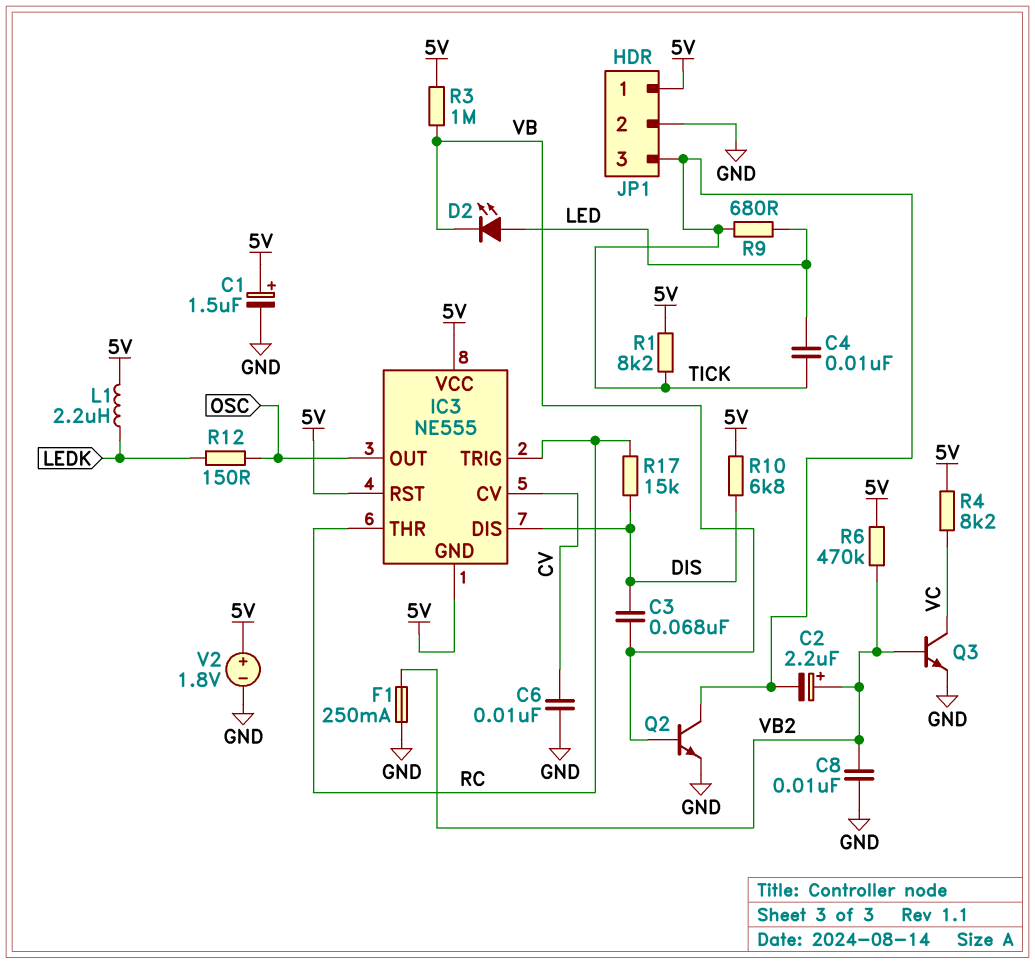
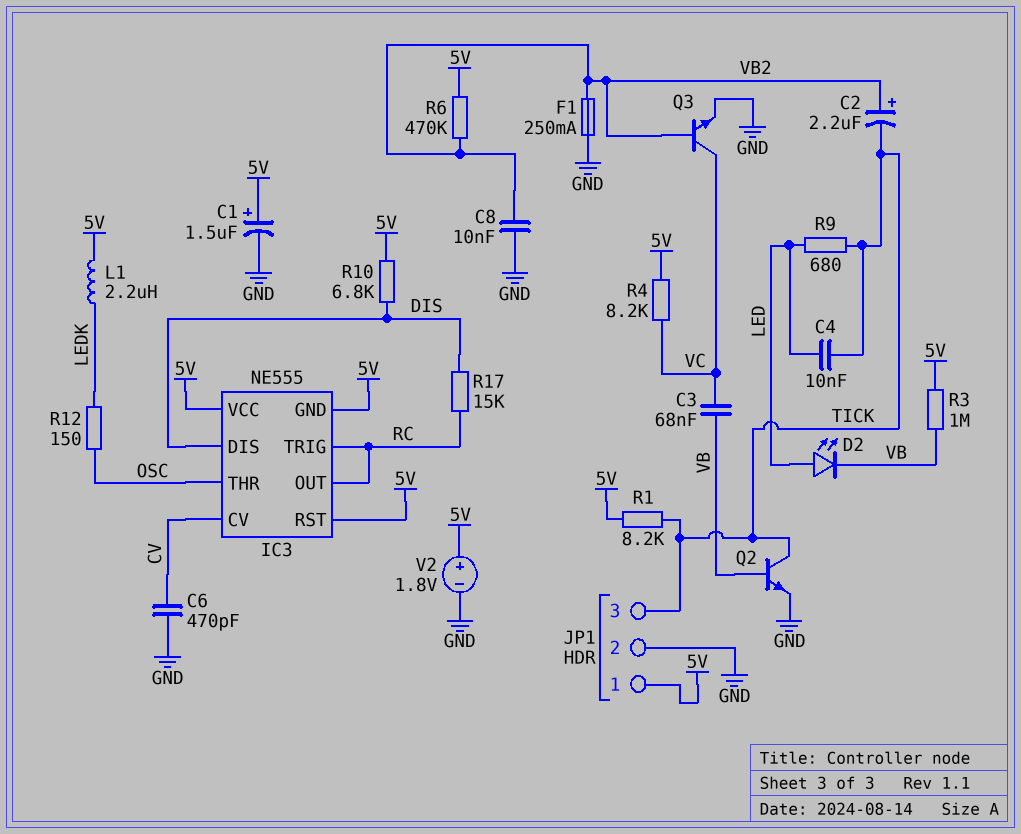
C3: 68nF (DIS, VB) -> 68nF (VB, VC)
C6: 10nF (CV, GND) -> 470pF (CV, GND)
IC3 pin OUT: OSC -> RC
IC3 pin THR: RC -> OSC

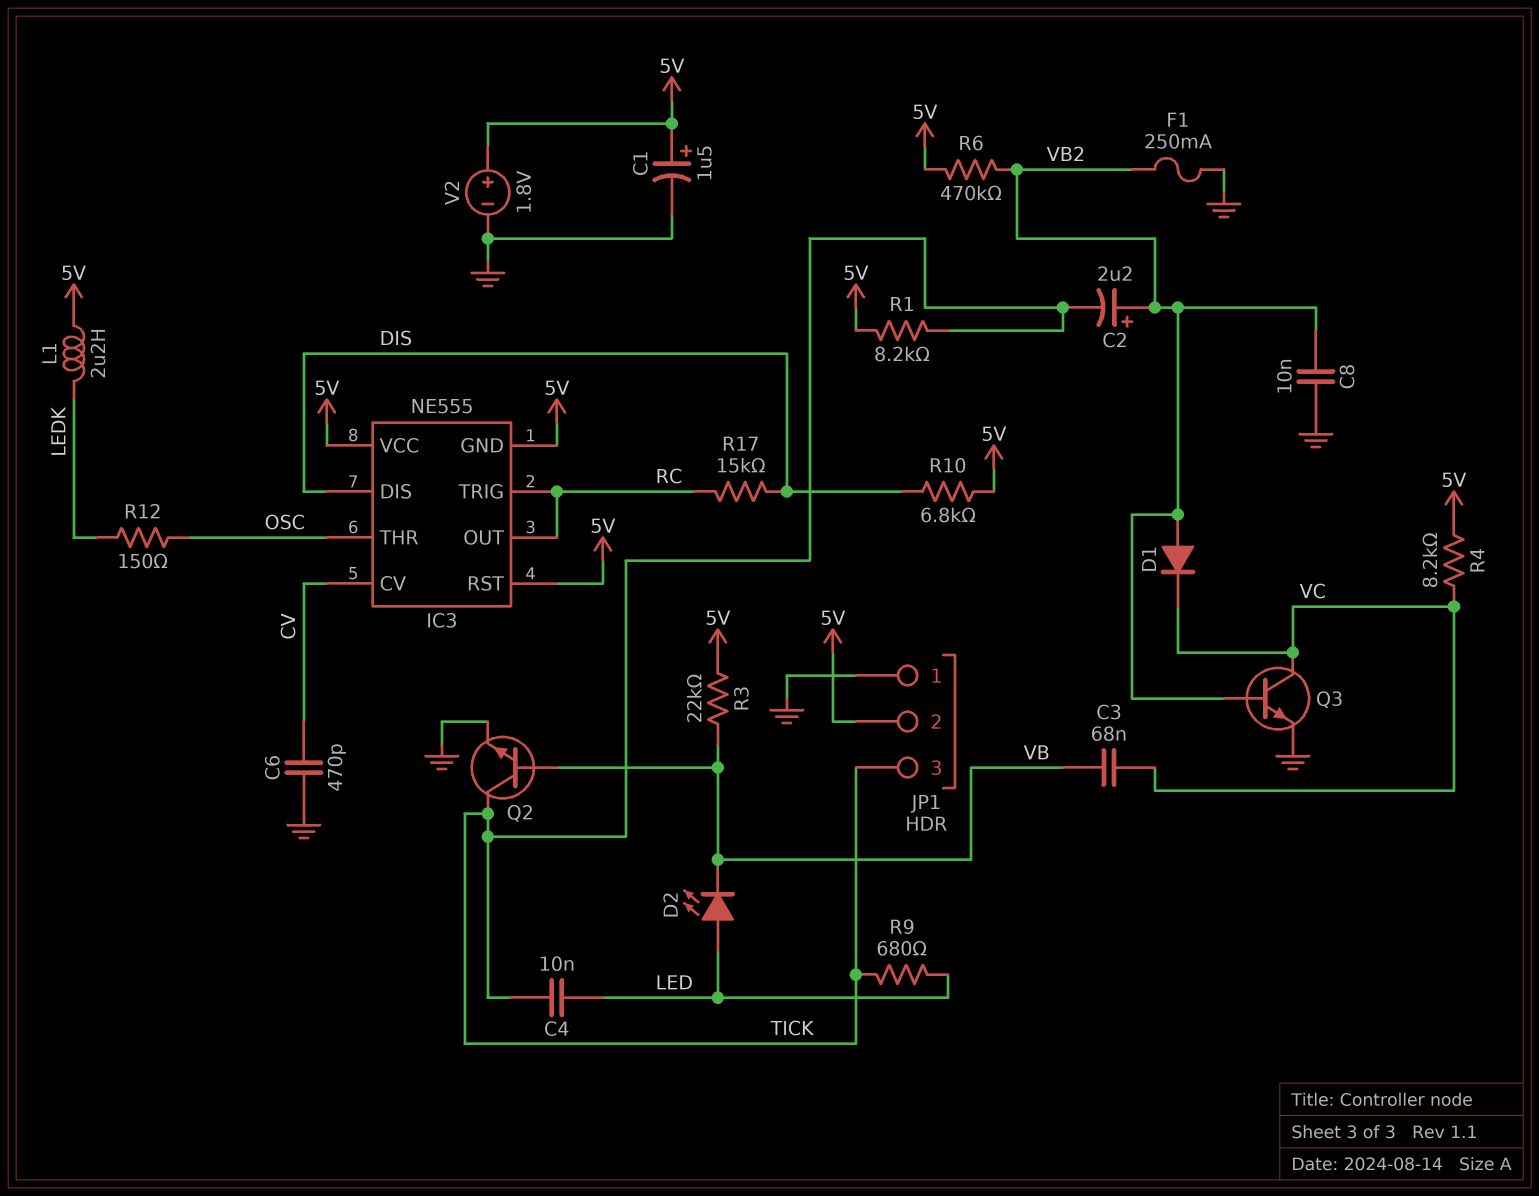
D1: none -> diode (A VB2, K VC)
JP1 pin 1: 5V -> GND
JP1 pin 2: GND -> 5V
R3: 1M (5V, VB) -> 22k (5V, VB)

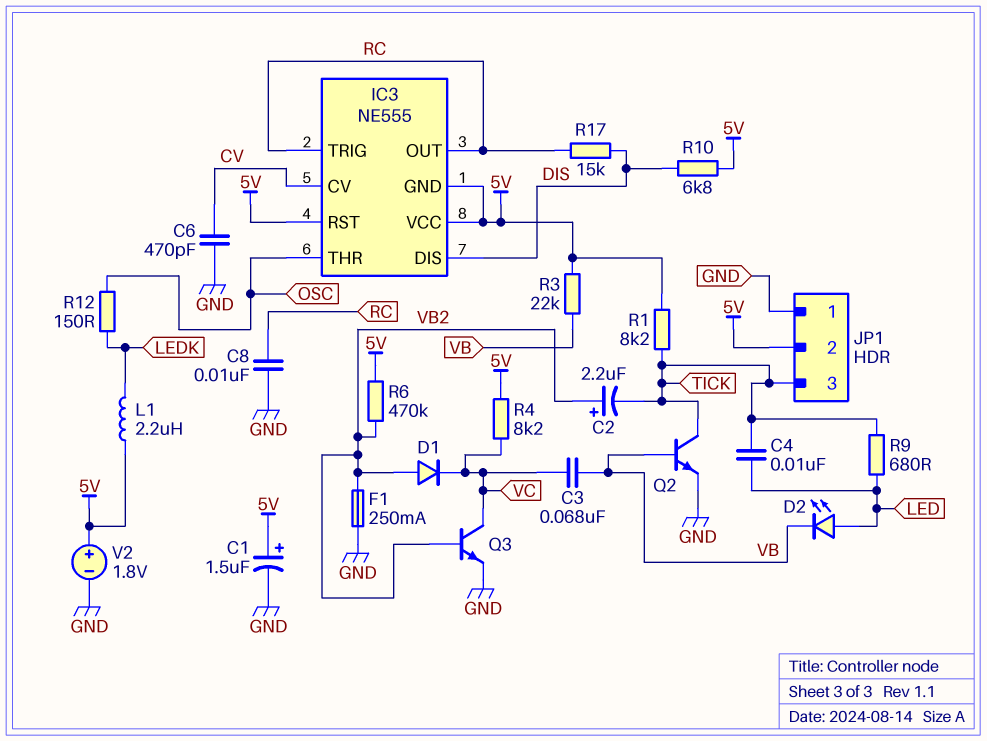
C8: 10nF (GND, VB2) -> 10nF (GND, RC)

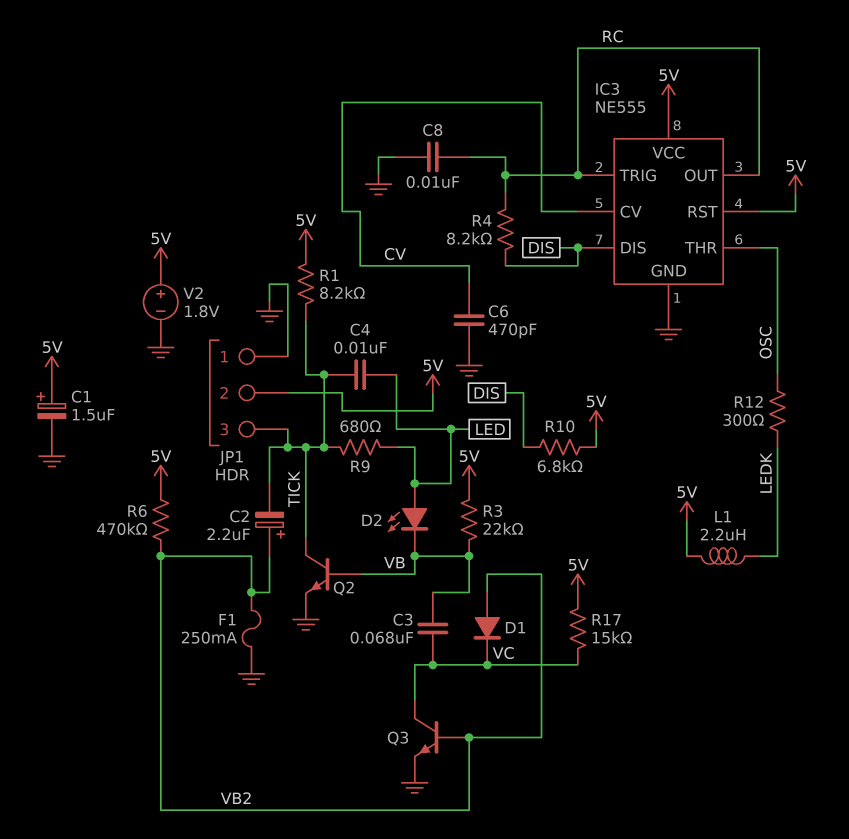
IC3 pin GND: 5V -> GND
R4: 8.2k (5V, VC) -> 8.2k (DIS, RC)
R12: 150 (LEDK, OSC) -> 300 (LEDK, OSC)
R17: 15k (DIS, RC) -> 15k (5V, VC)

